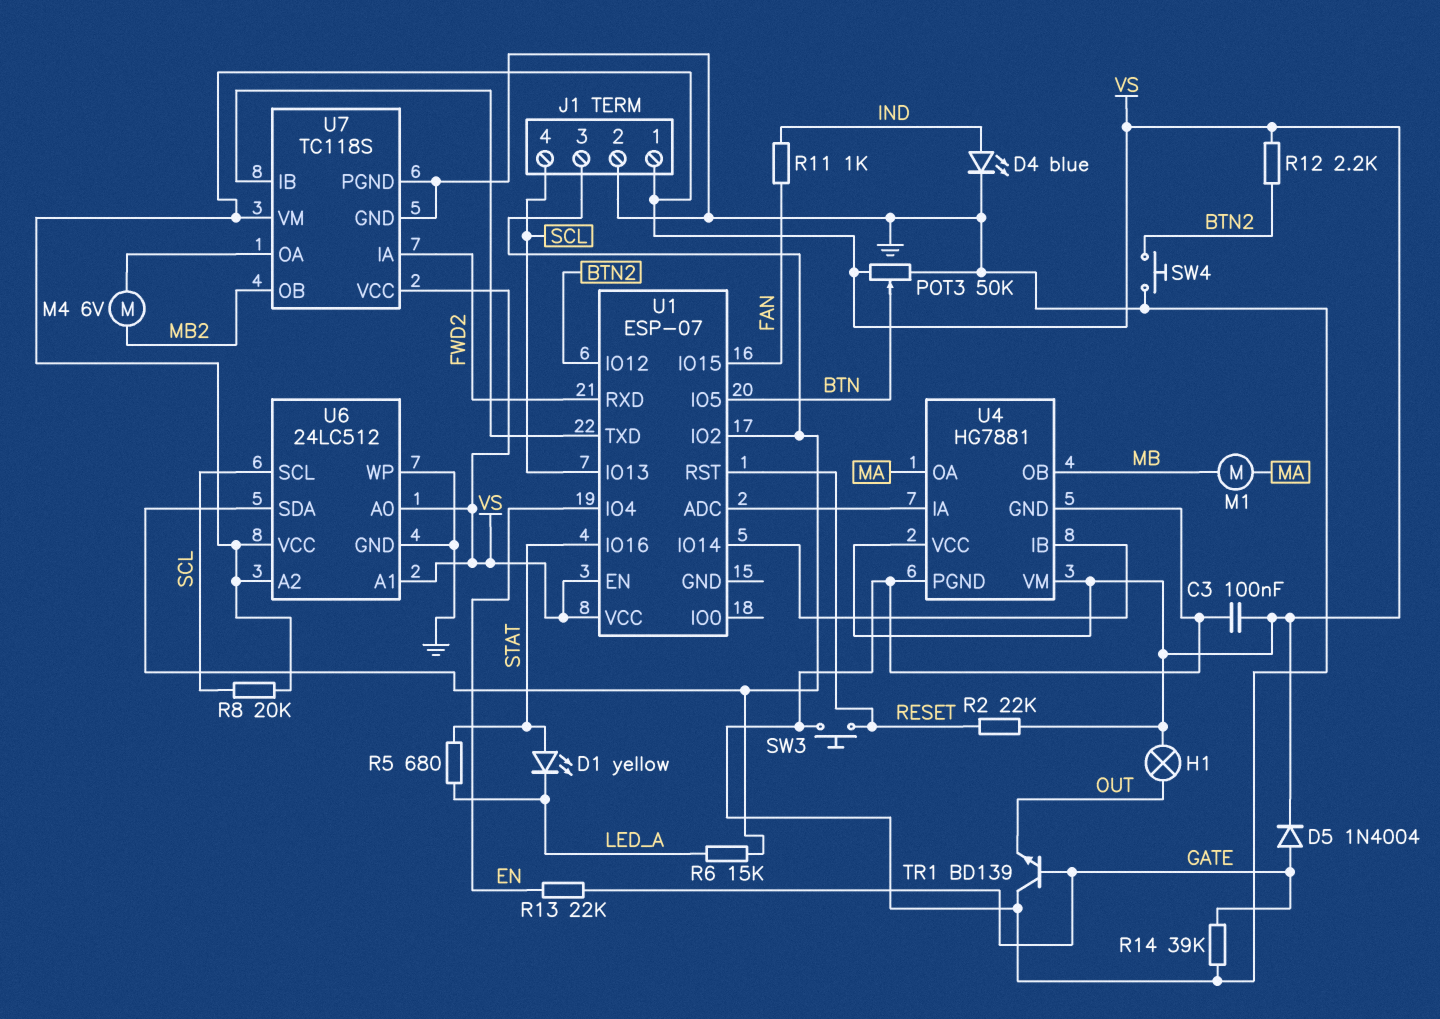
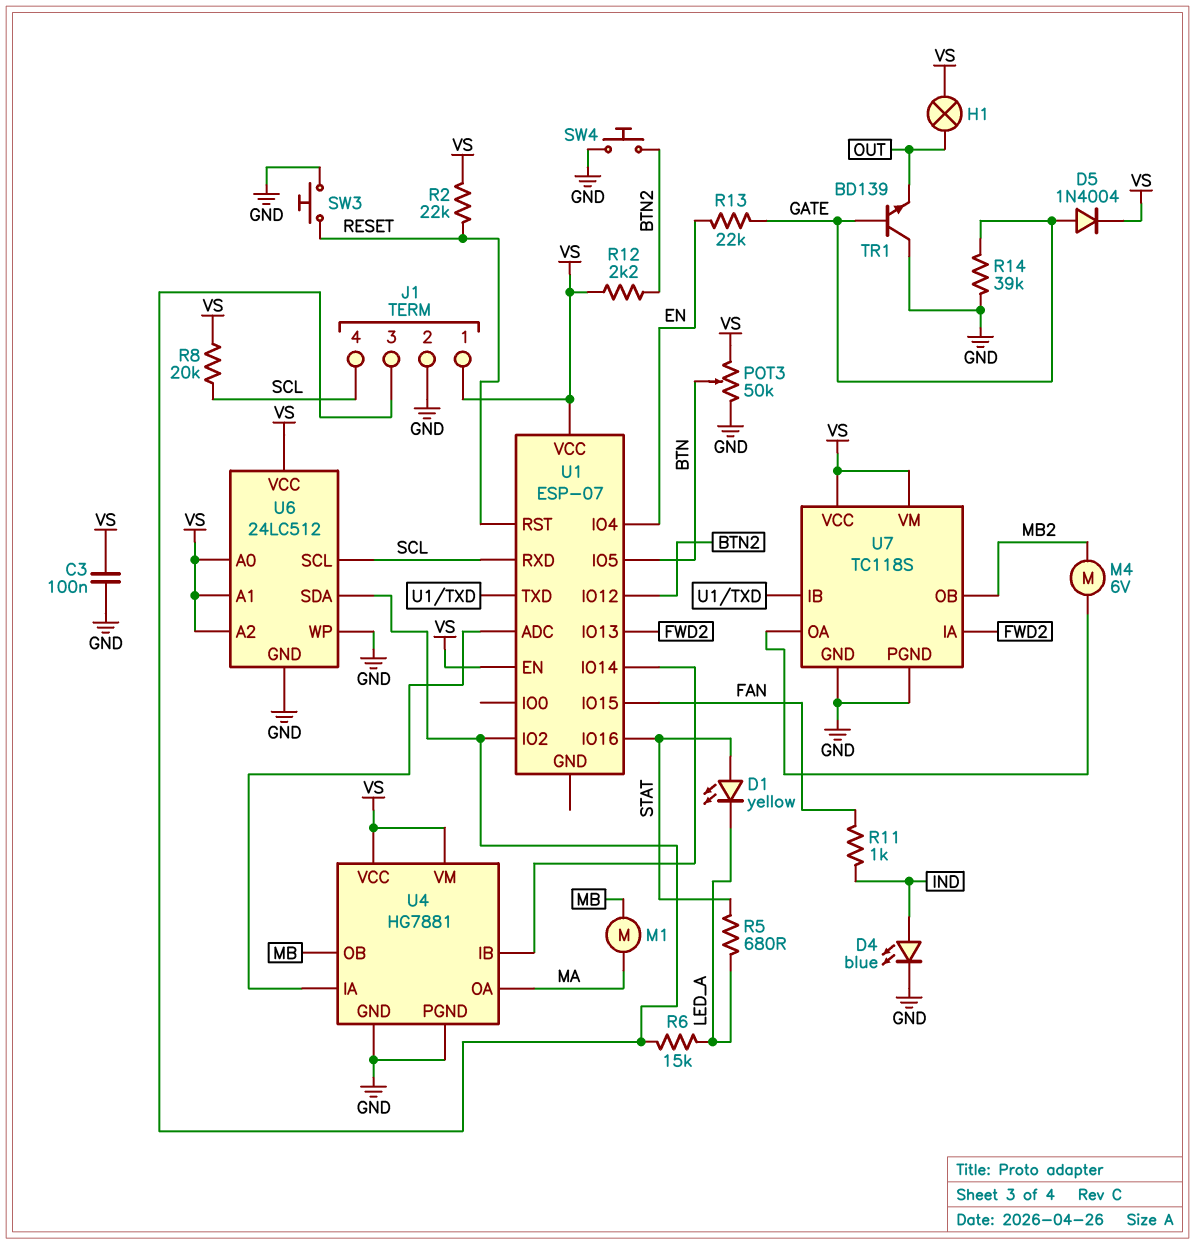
U1 pin IO13: SCL -> FWD2
U1 pin RXD: FWD2 -> SCL

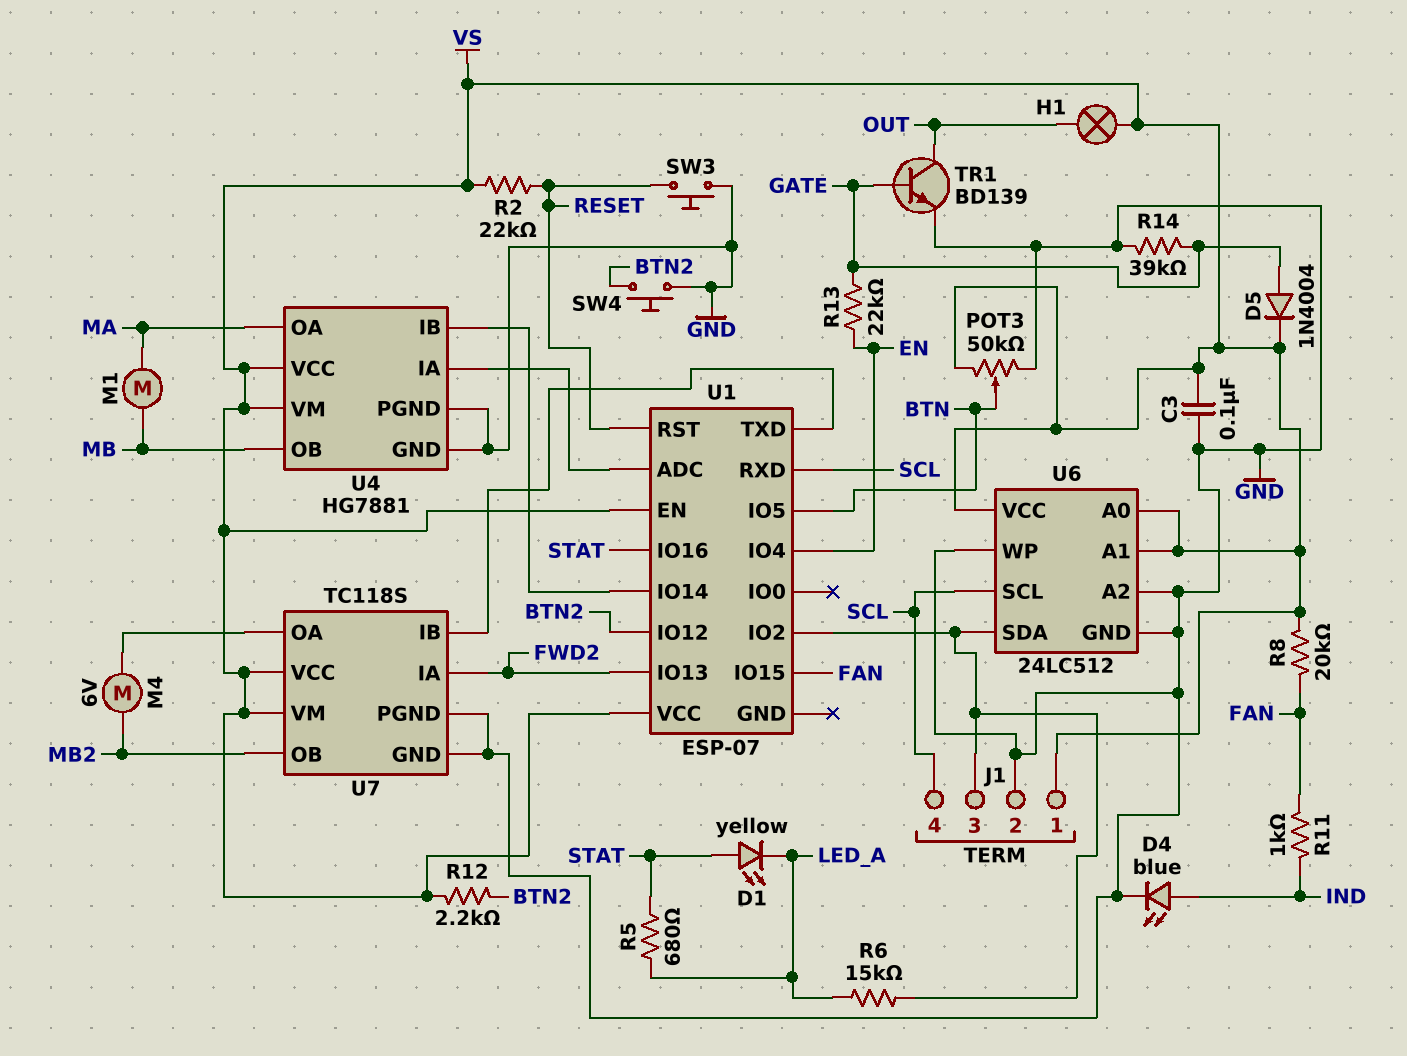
R8: 20k (SCL, VS) -> 20k (FAN, VS)
TR1: NPN BD139 (B GATE, C GND, E OUT) -> NPN BD139 (B GATE, C OUT, E GND)
U6 pin A2: VS -> GND

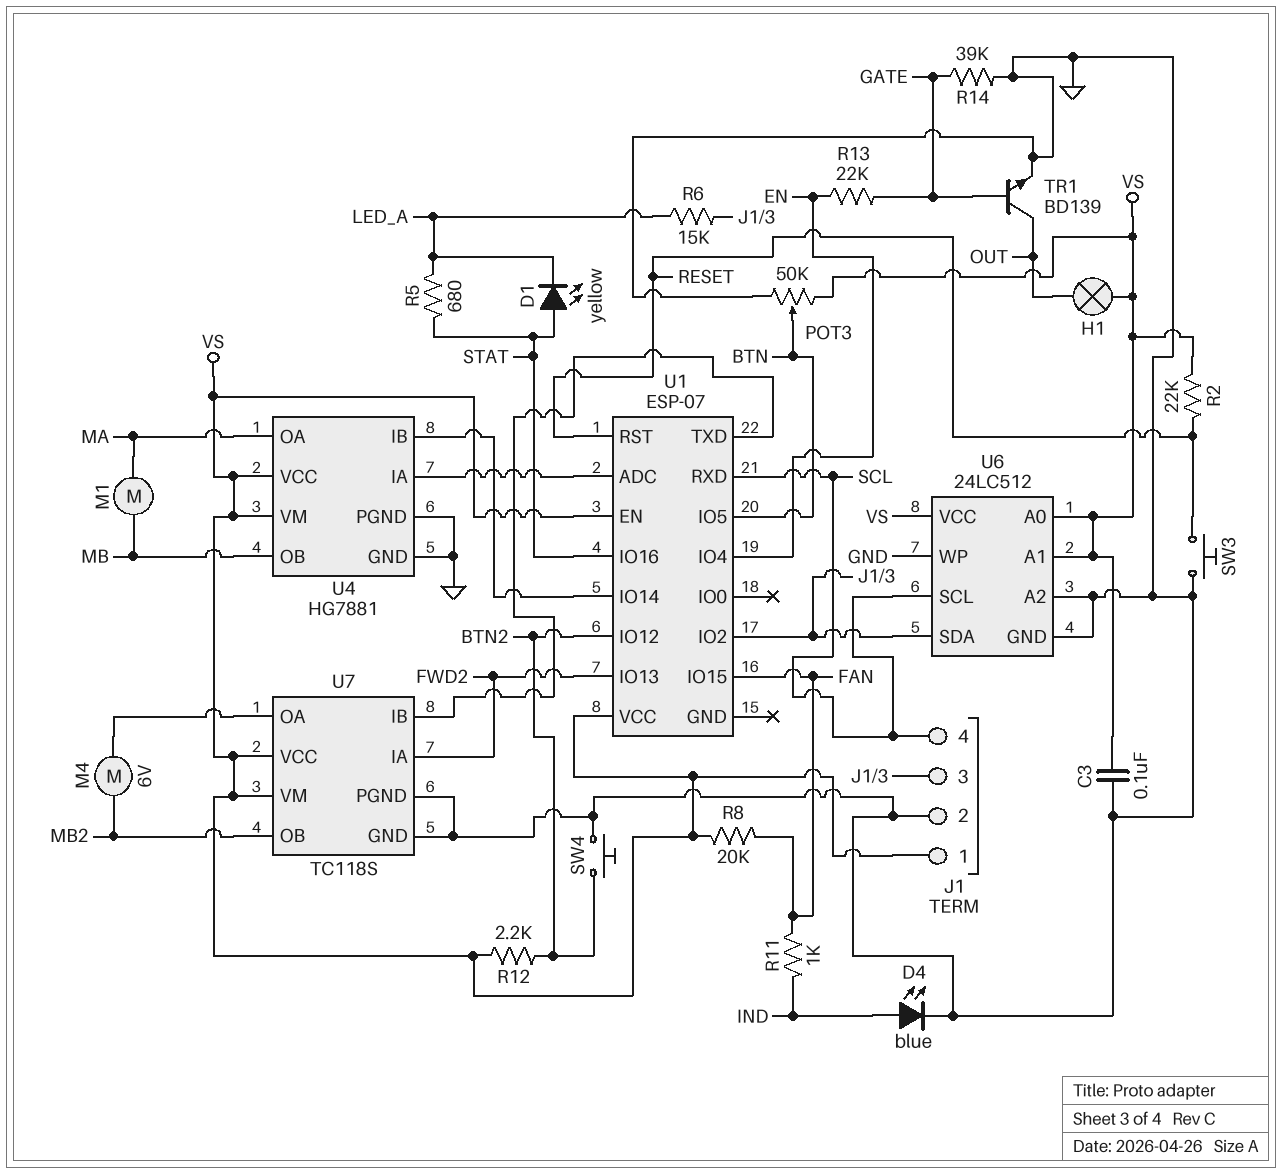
D5: diode 1N4004 (A GATE, K VS) -> none

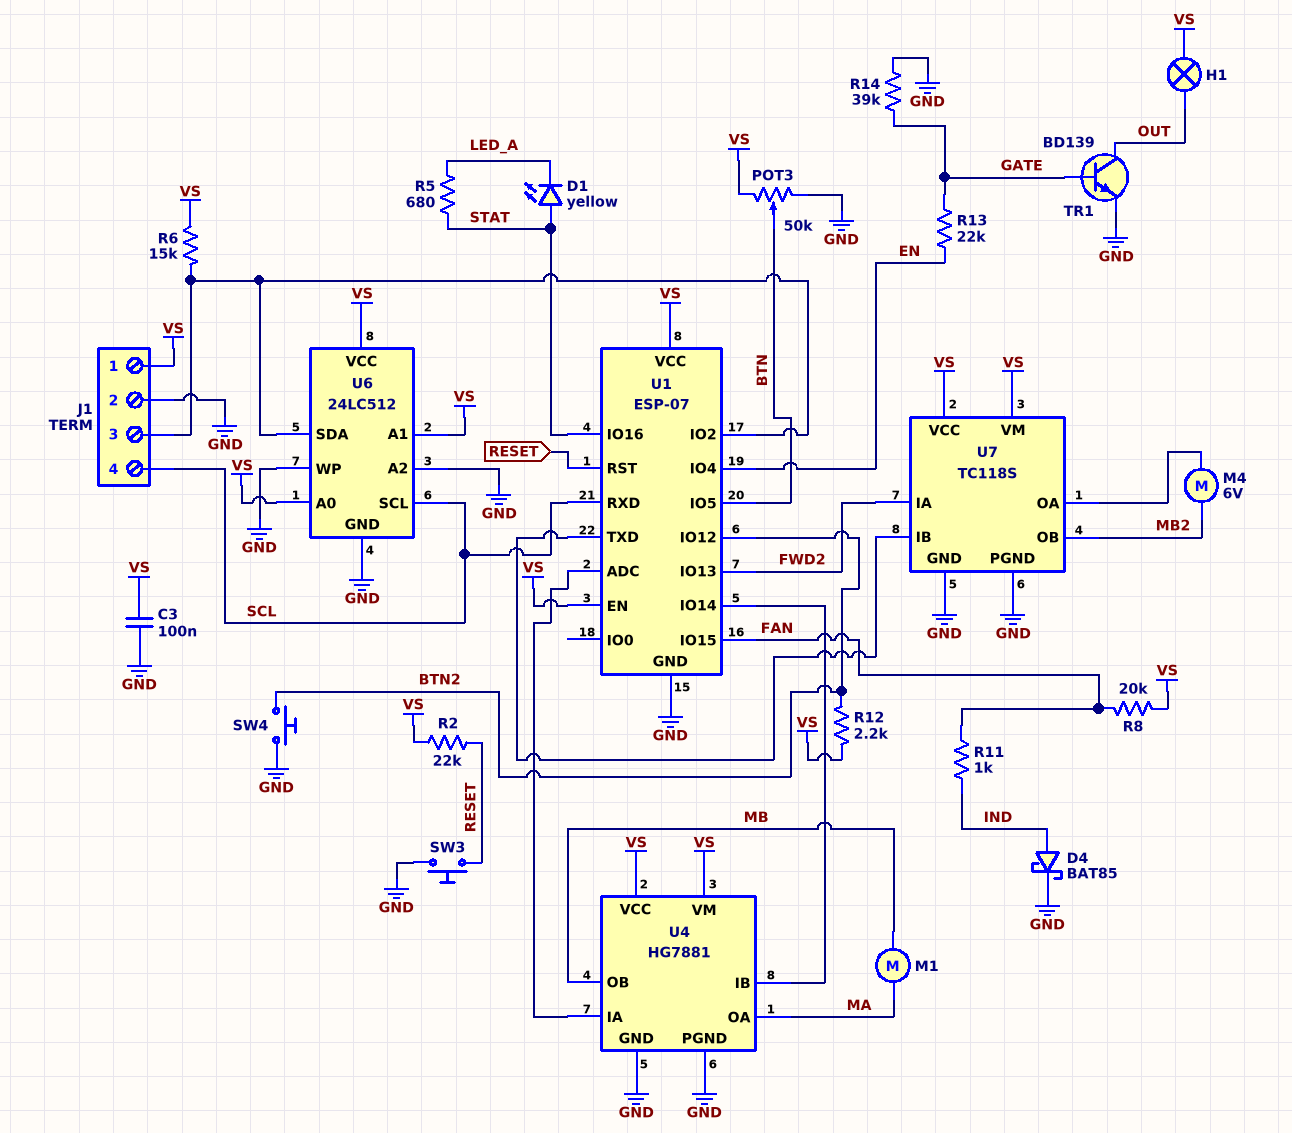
D4: LED blue (A IND, K GND) -> schottky BAT85 (A IND, K GND)
R6: 15k (J1/3, LED_A) -> 15k (J1/3, VS)
U1 pin GND: none -> GND

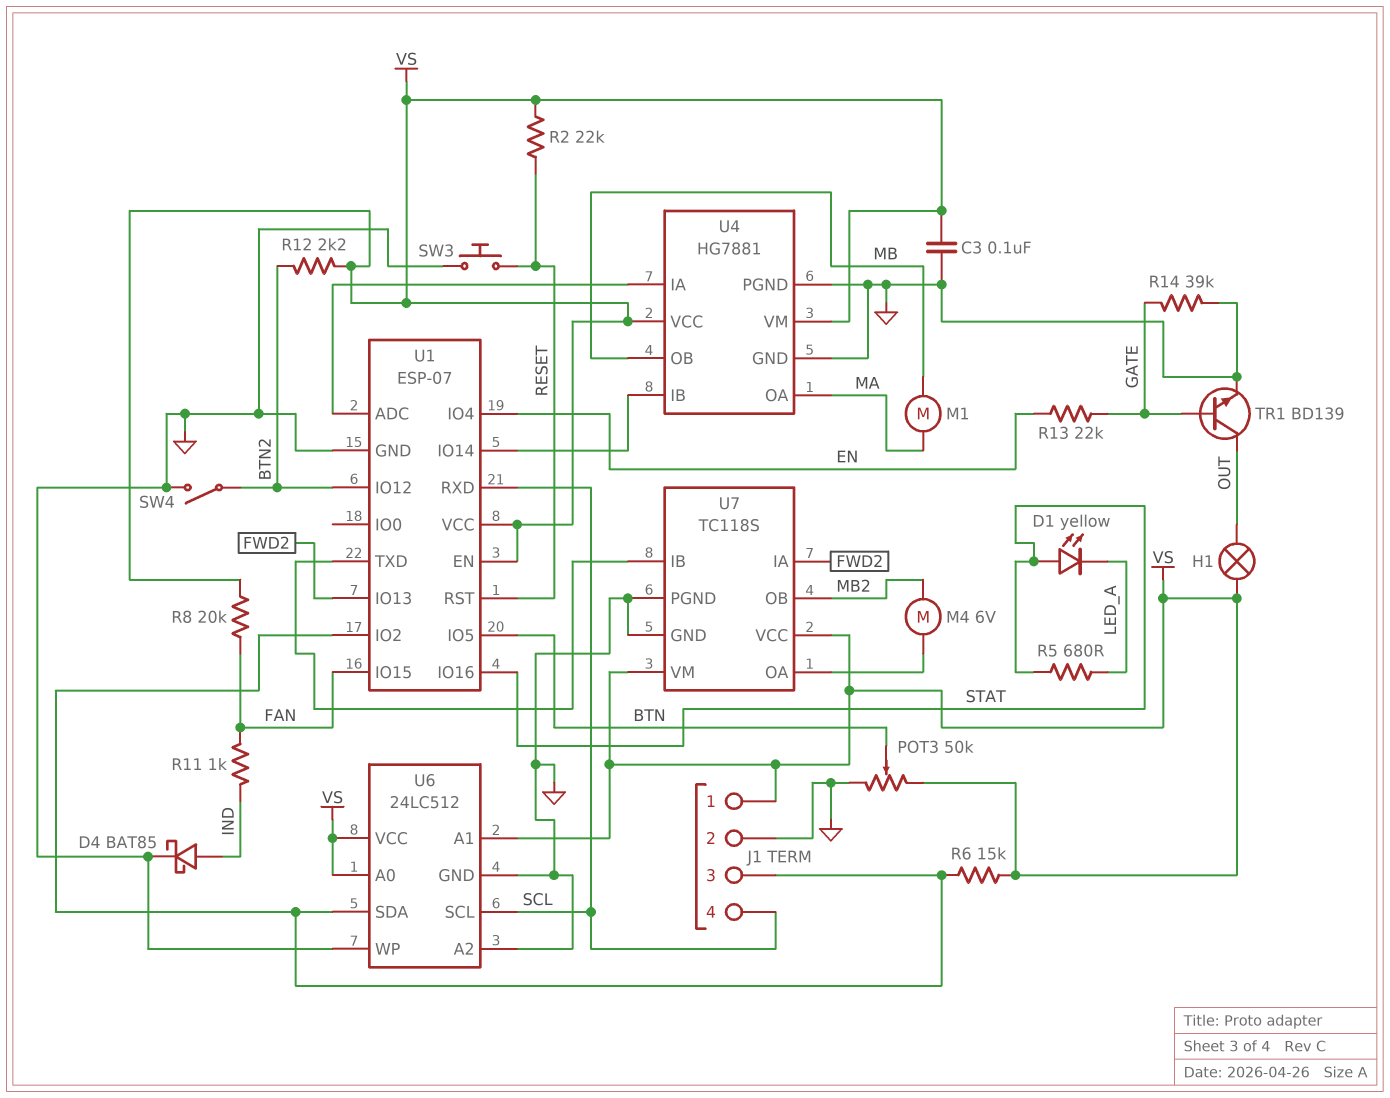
SW4: button (BTN2, GND) -> switch (BTN2, GND)

